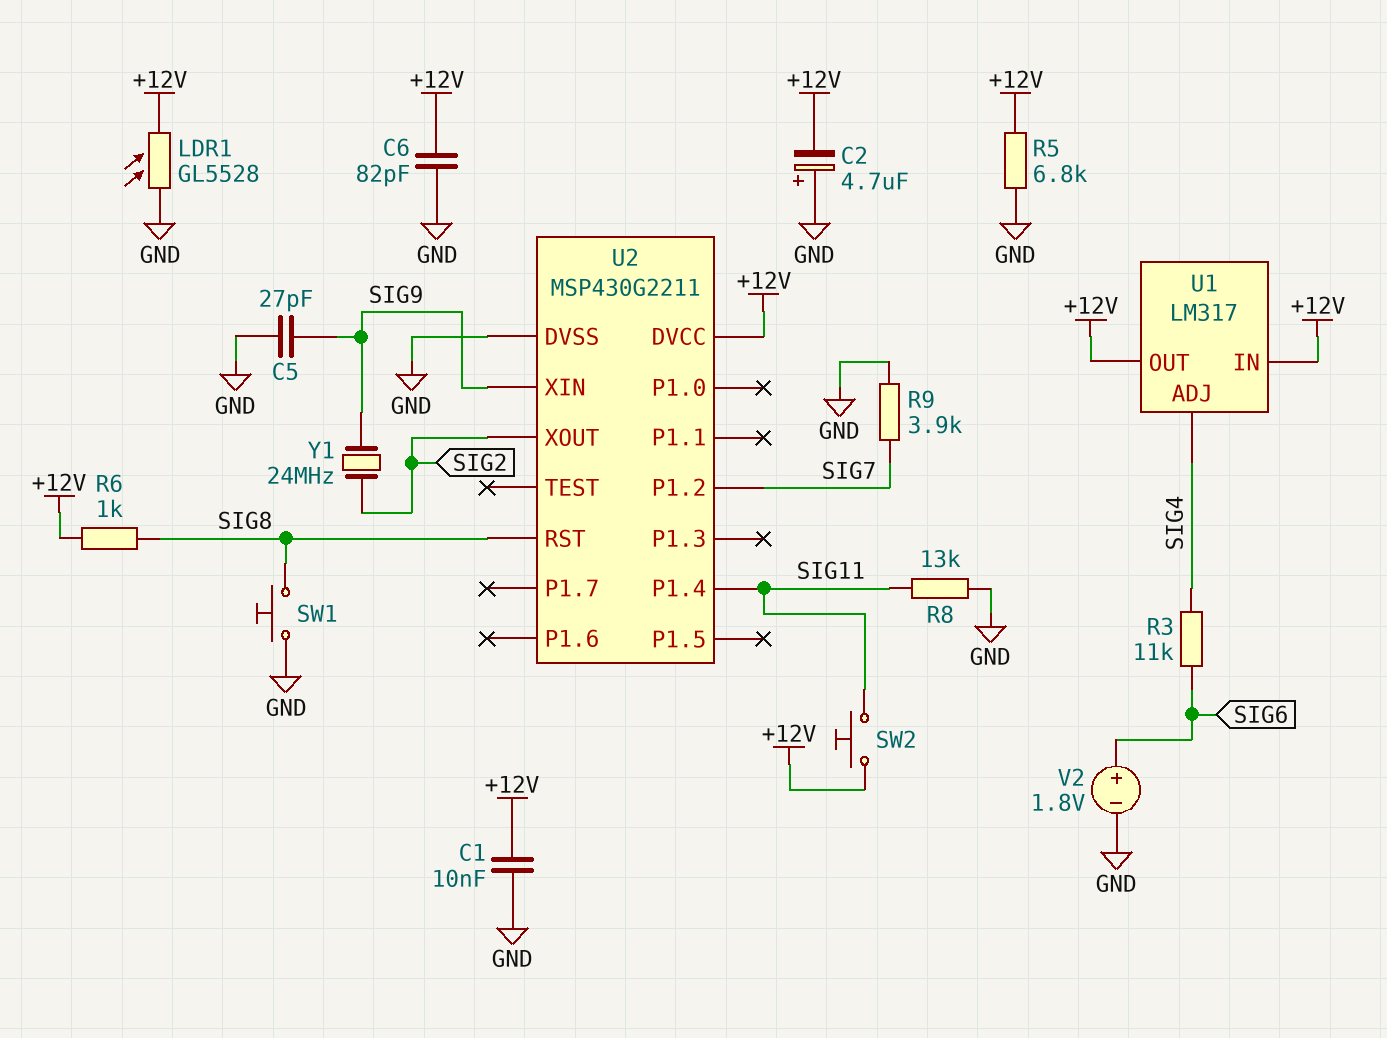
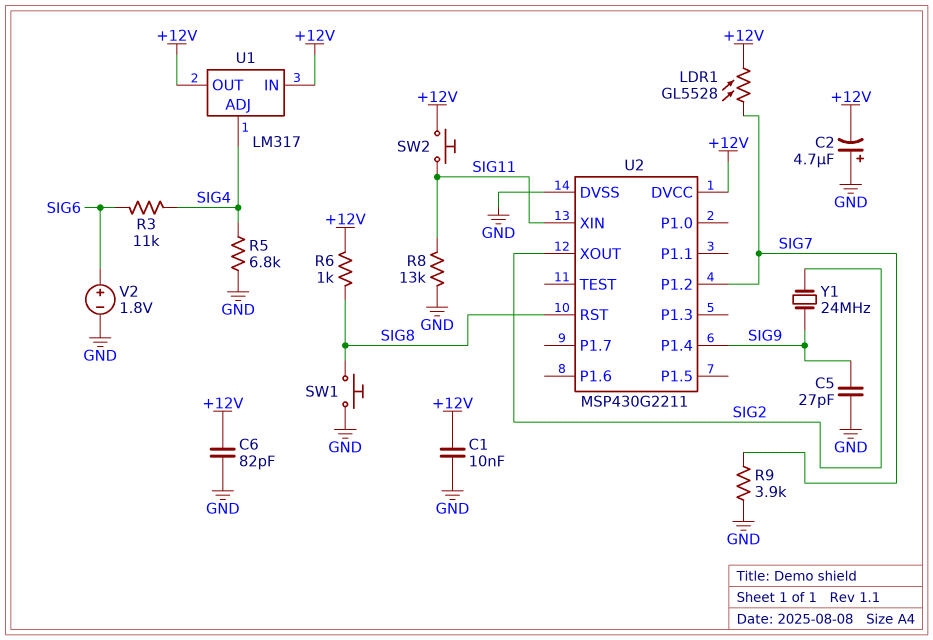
LDR1: GL5528 (+12V, GND) -> GL5528 (+12V, SIG7)
R5: 6.8k (+12V, GND) -> 6.8k (GND, SIG4)
U2 pin P1.4: SIG11 -> SIG9
U2 pin XIN: SIG9 -> SIG11

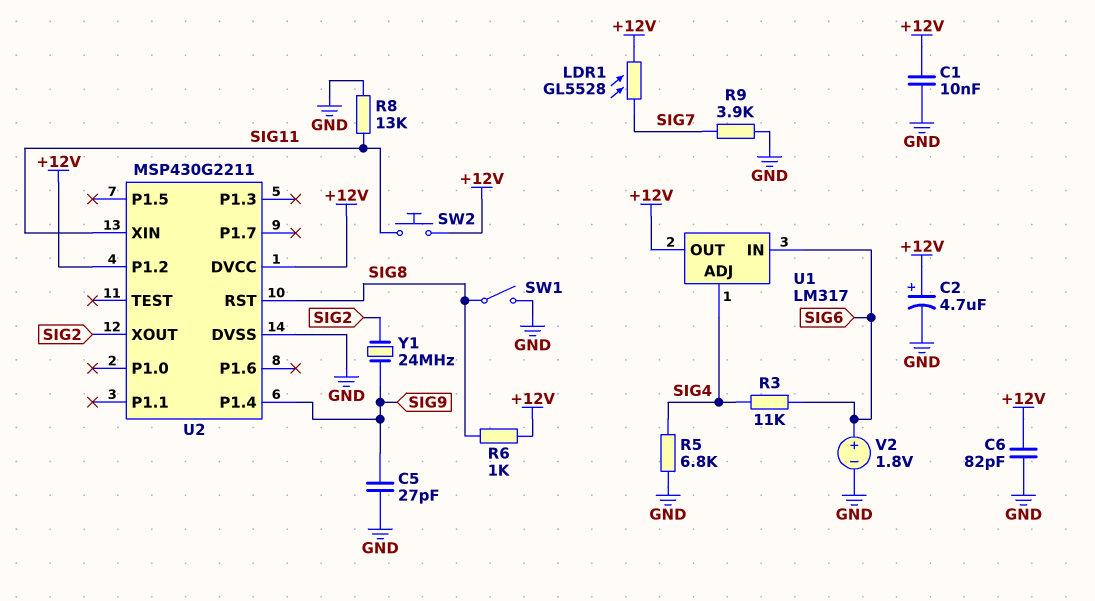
C2: 4.7uF (plus GND, minus +12V) -> 4.7uF (plus +12V, minus GND)
SW1: button (GND, SIG8) -> switch (GND, SIG8)
U1 pin IN: +12V -> SIG6
U2 pin P1.2: SIG7 -> +12V

